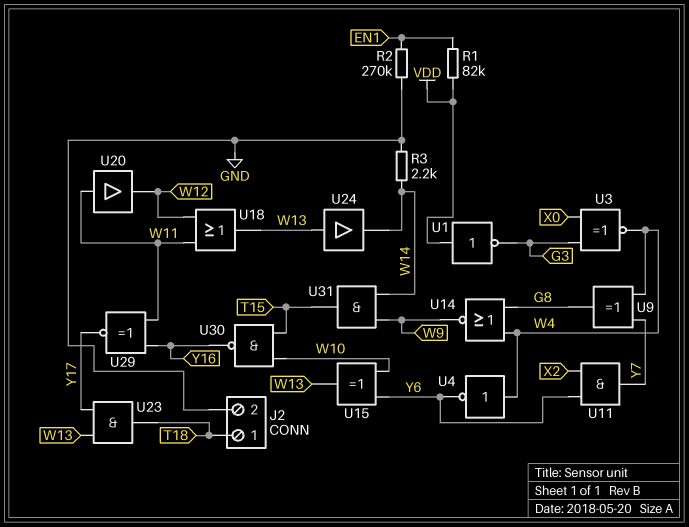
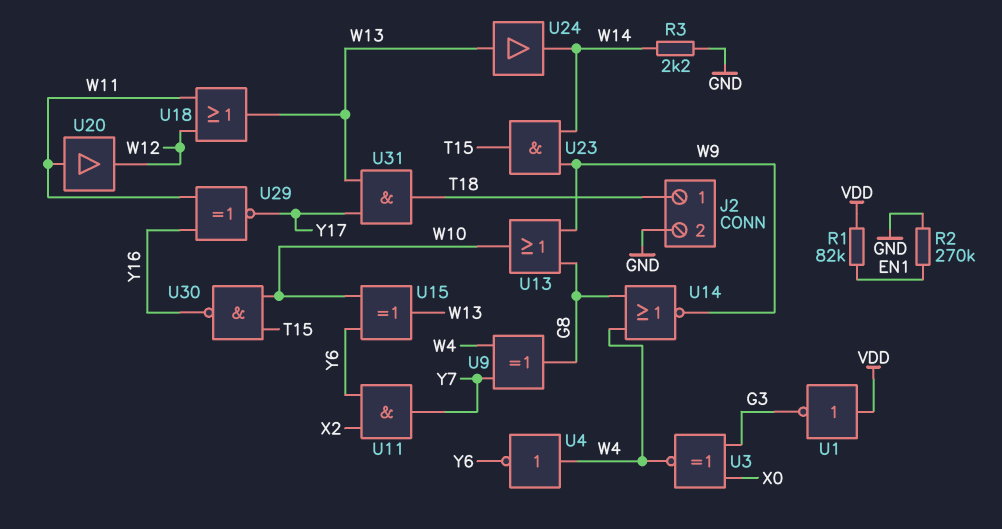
U13: none -> OR (in G8, in W9, out W10)
U23: AND (in W13, in Y17, out T18) -> AND (in W9, in W14, out T15)
U31: AND (in W9, in W14, out T15) -> AND (in W13, in Y17, out T18)

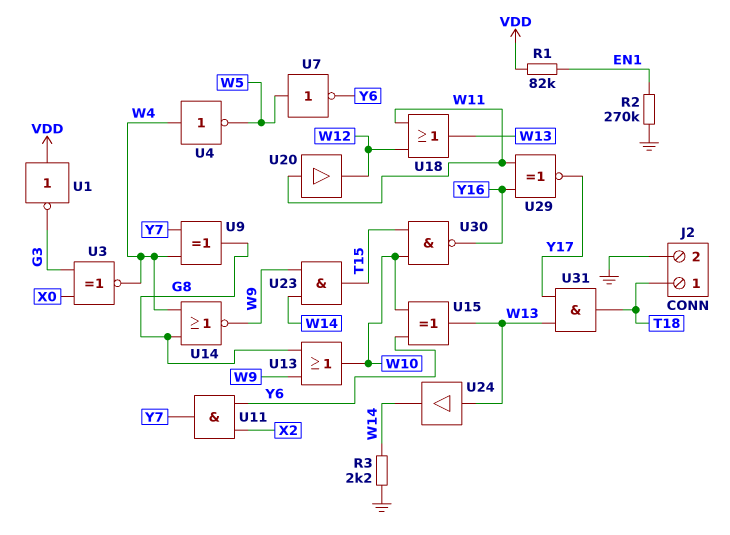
U4: NOT (in W4, out Y6) -> NOT (in W4, out W5)
U7: none -> NOT (in W5, out Y6)

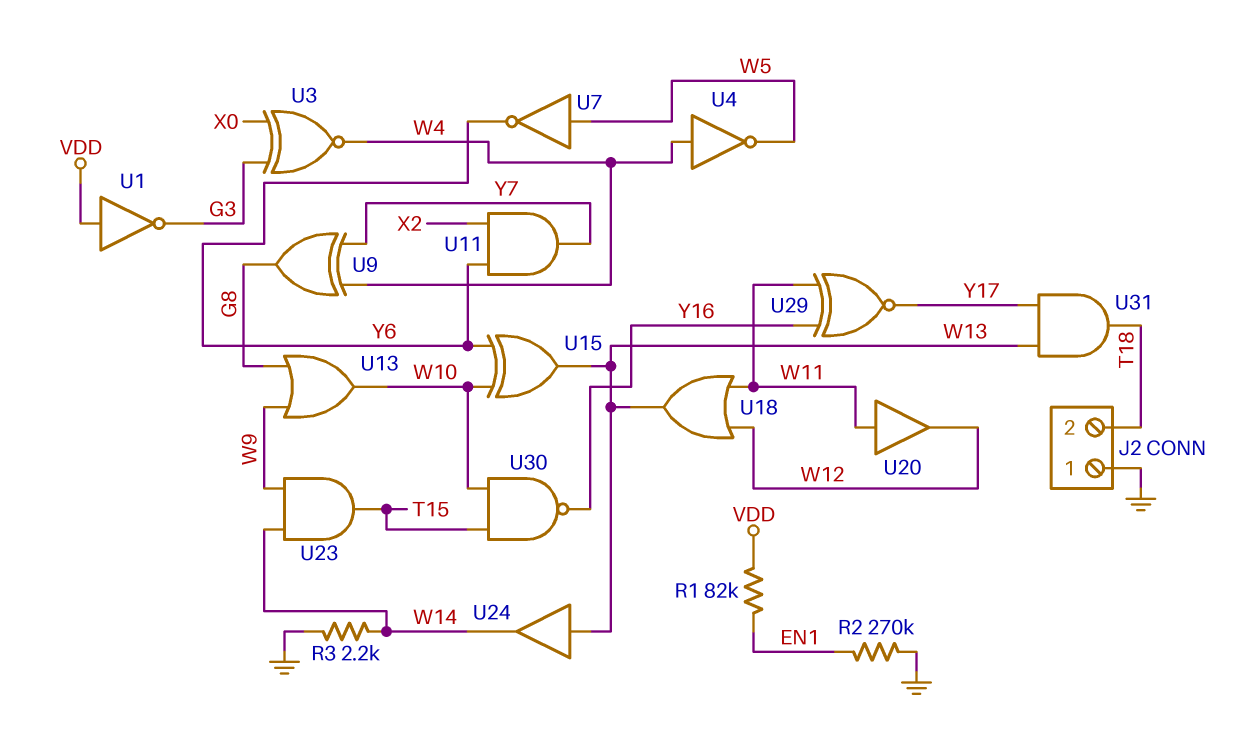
J2 pin 1: T18 -> GND
J2 pin 2: GND -> T18
U14: NOR (in G8, in W4, out W9) -> none

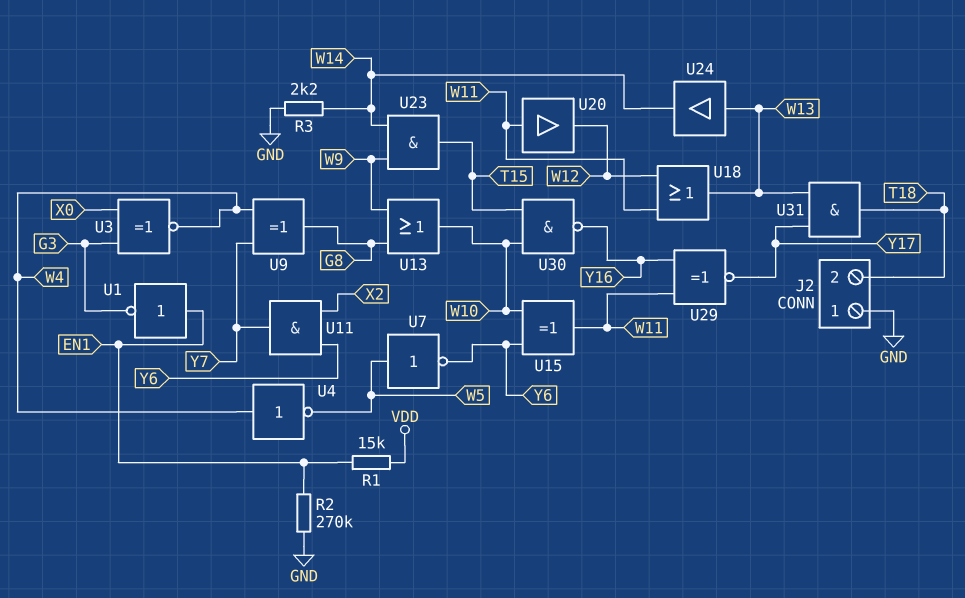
R1: 82k (EN1, VDD) -> 15k (EN1, VDD)
U1: NOT (in VDD, out G3) -> NOT (in EN1, out G3)
U15: XOR (in W10, in Y6, out W13) -> XOR (in W10, in Y6, out W11)

